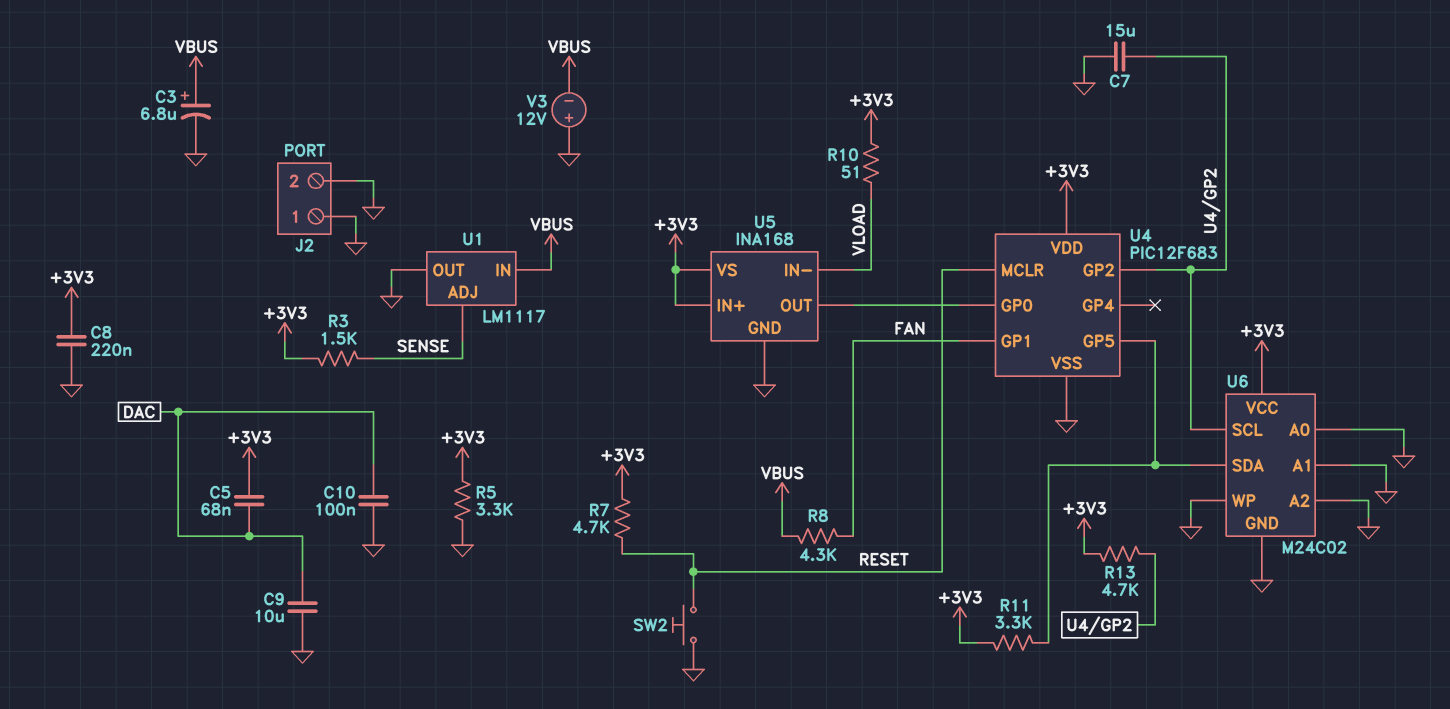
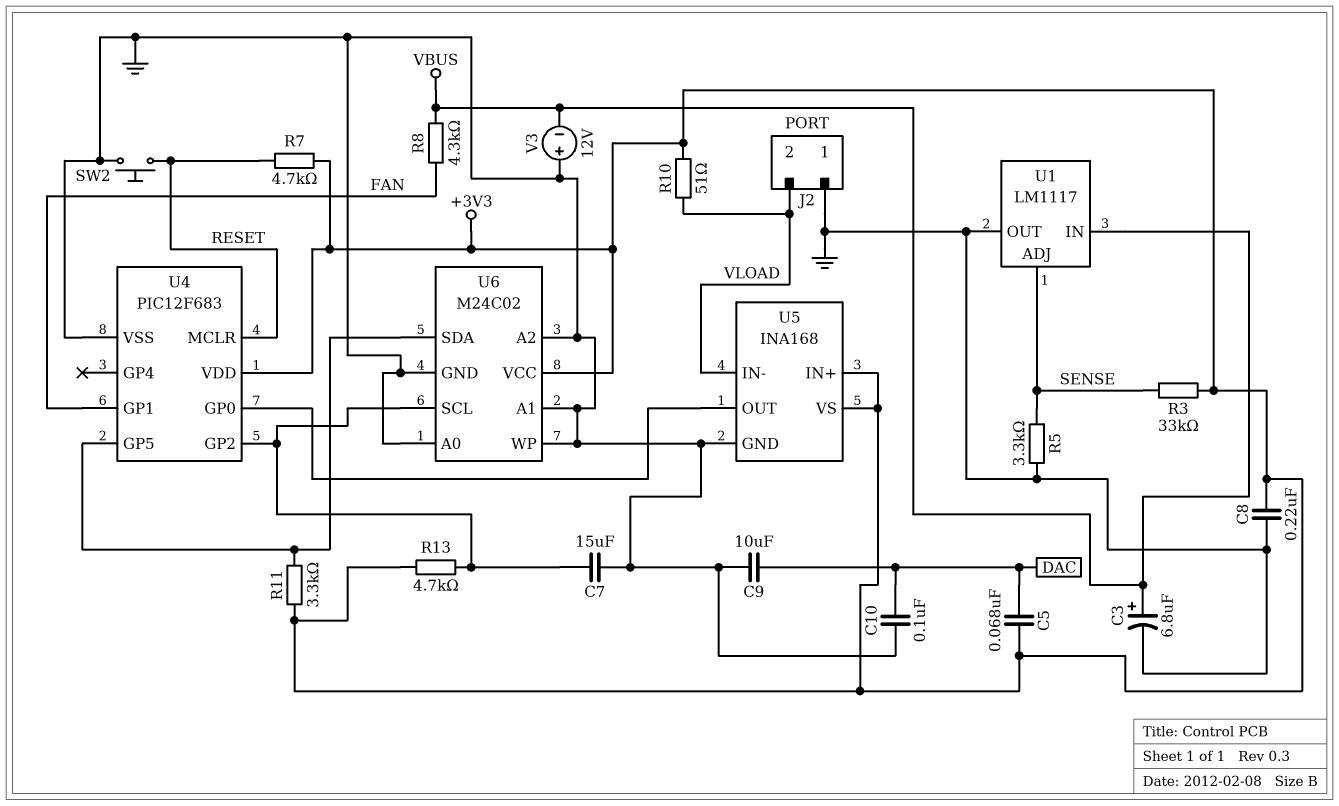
J2 pin 2: GND -> VLOAD
R3: 1.5k (+3V3, SENSE) -> 33k (+3V3, SENSE)
R5: 3.3k (+3V3, GND) -> 3.3k (GND, SENSE)

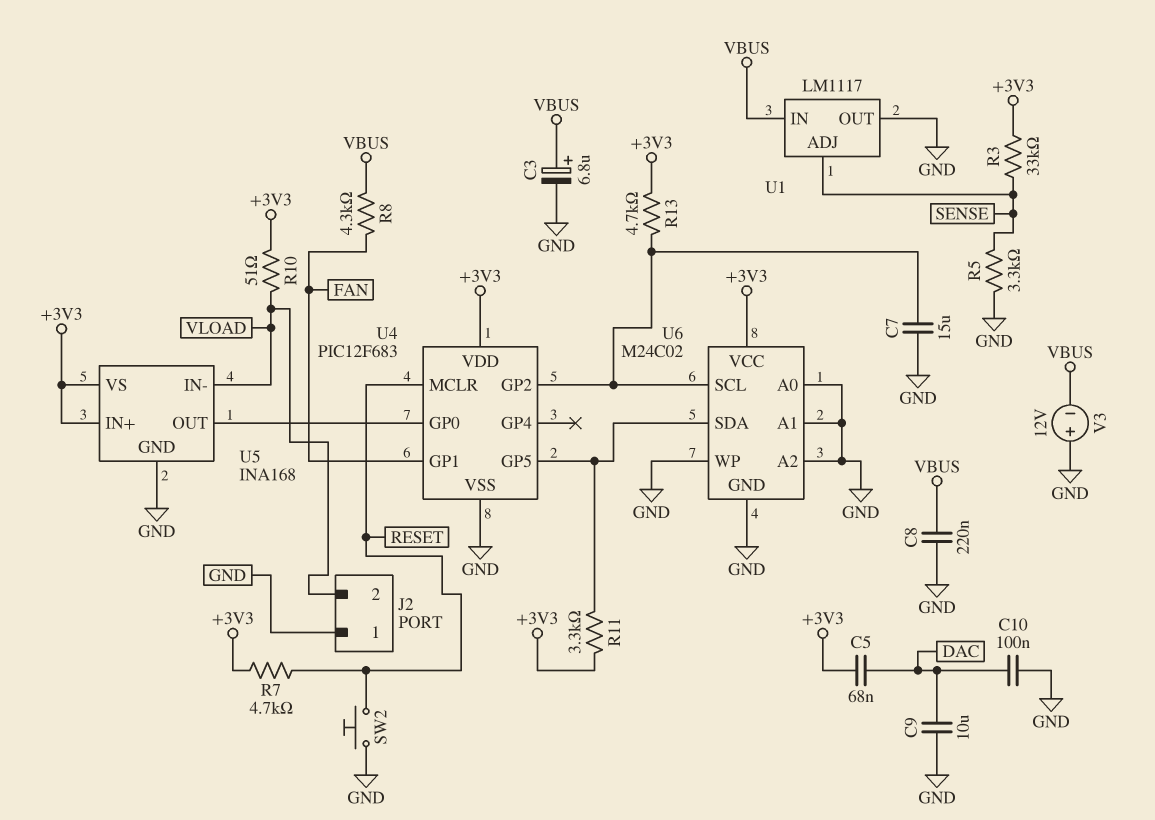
C8: 220nF (+3V3, GND) -> 220nF (GND, VBUS)

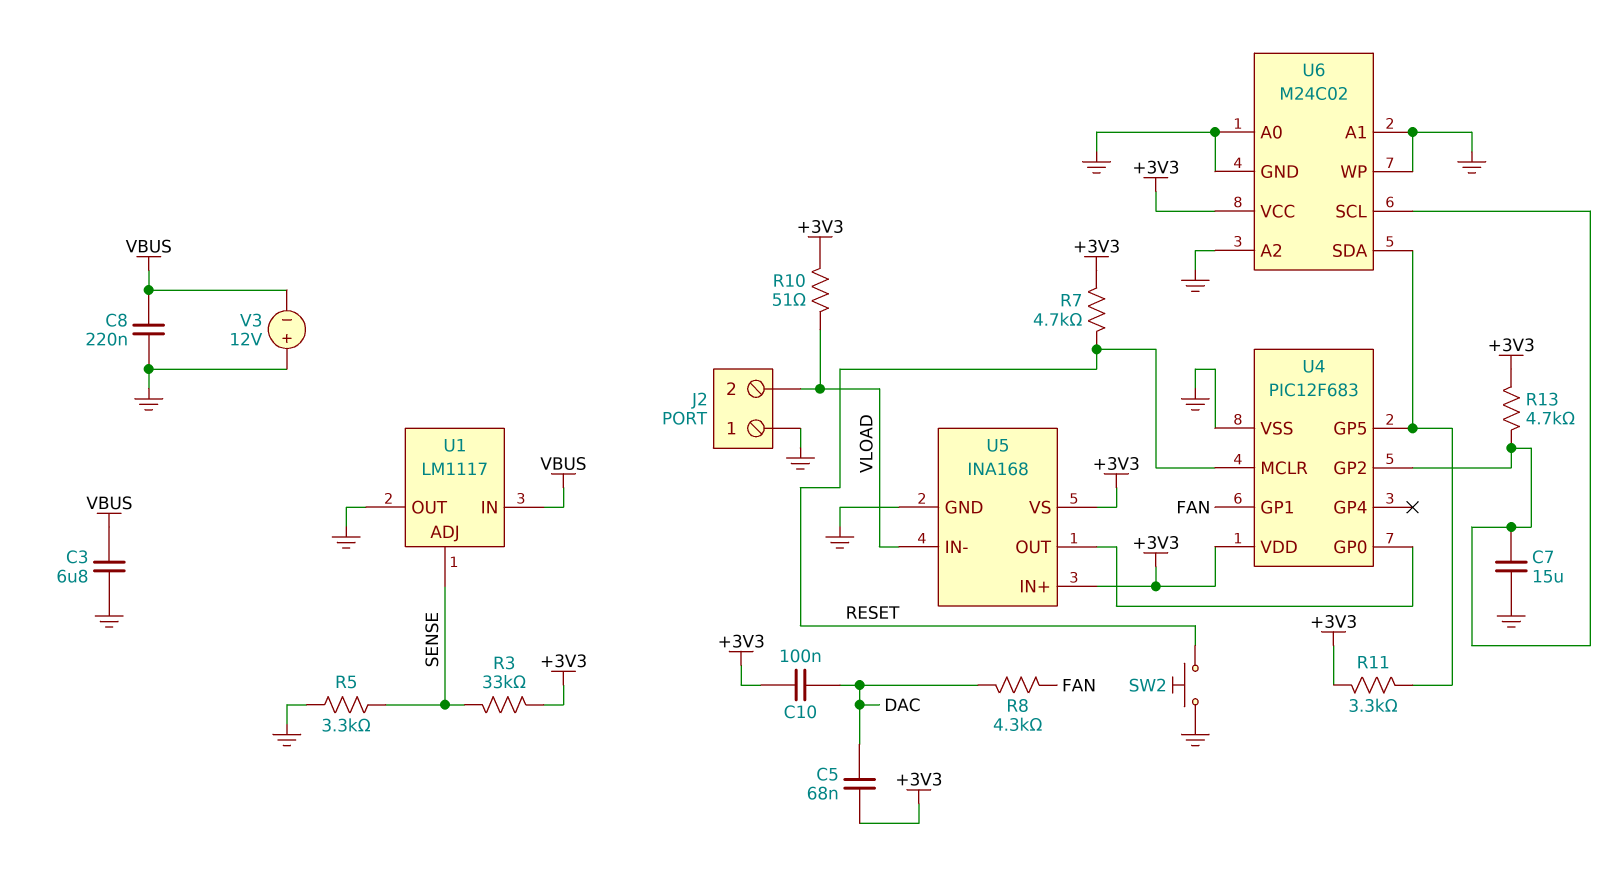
C3: 6.8uF (plus VBUS, minus GND) -> 6.8uF (GND, VBUS)
C9: 10uF (DAC, GND) -> none
C10: 100nF (DAC, GND) -> 100nF (+3V3, DAC)
R8: 4.3k (FAN, VBUS) -> 4.3k (DAC, FAN)

